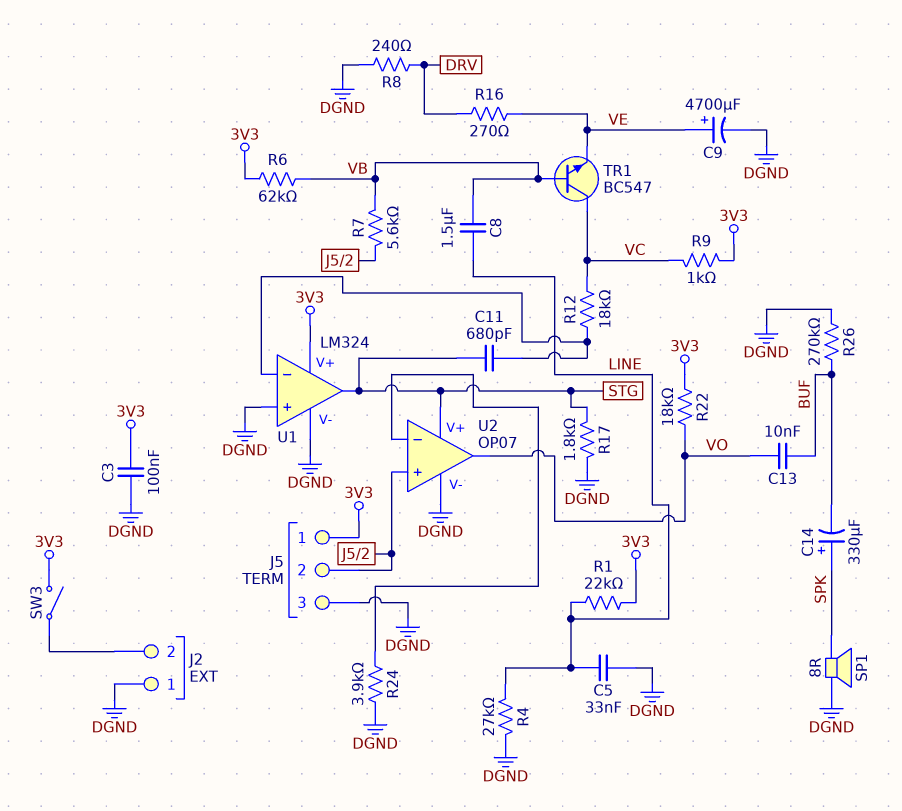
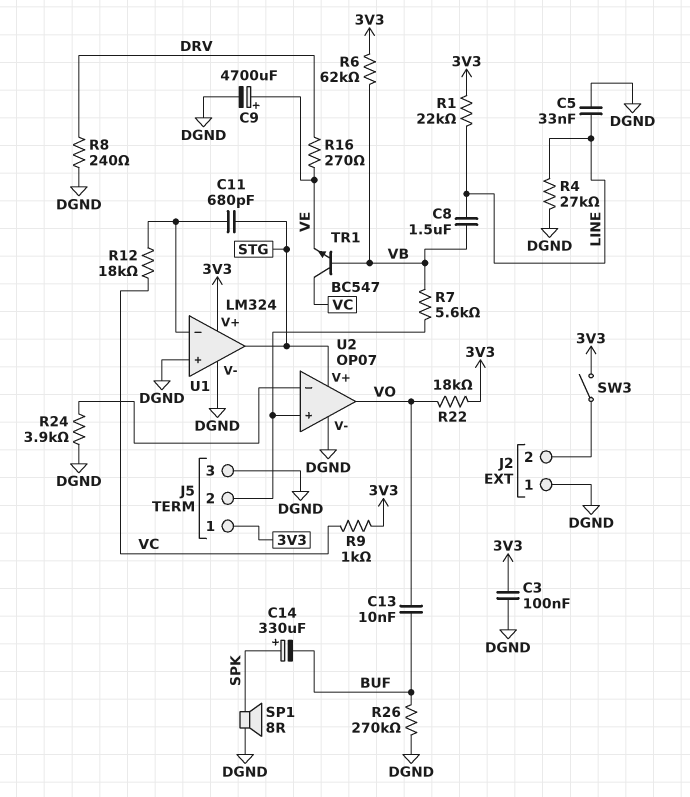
R17: 1.8k (DGND, STG) -> none

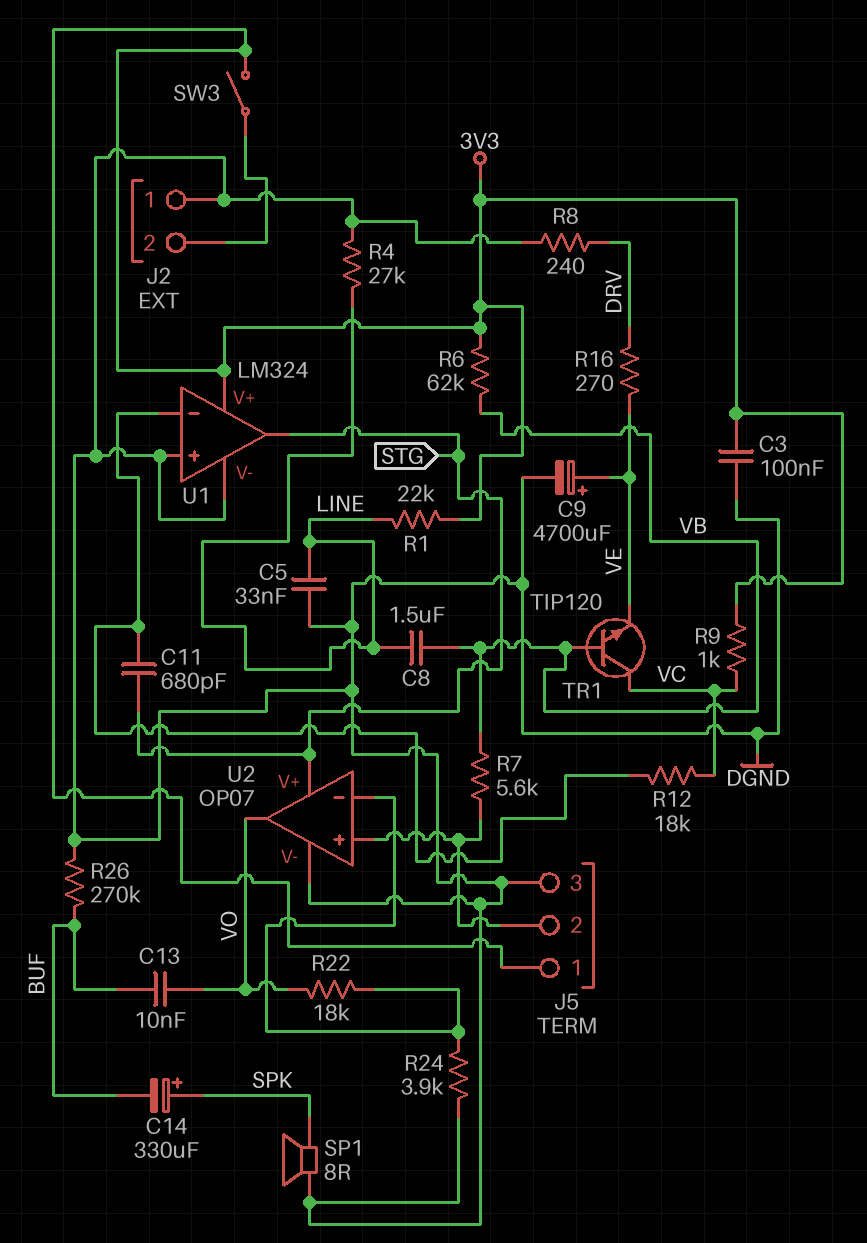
R22: 18k (3V3, VO) -> 18k (U2/in-, VO)
TR1: NPN BC547 (B VB, C VC, E VE) -> NPN TIP120 (B VB, C VC, E VE)

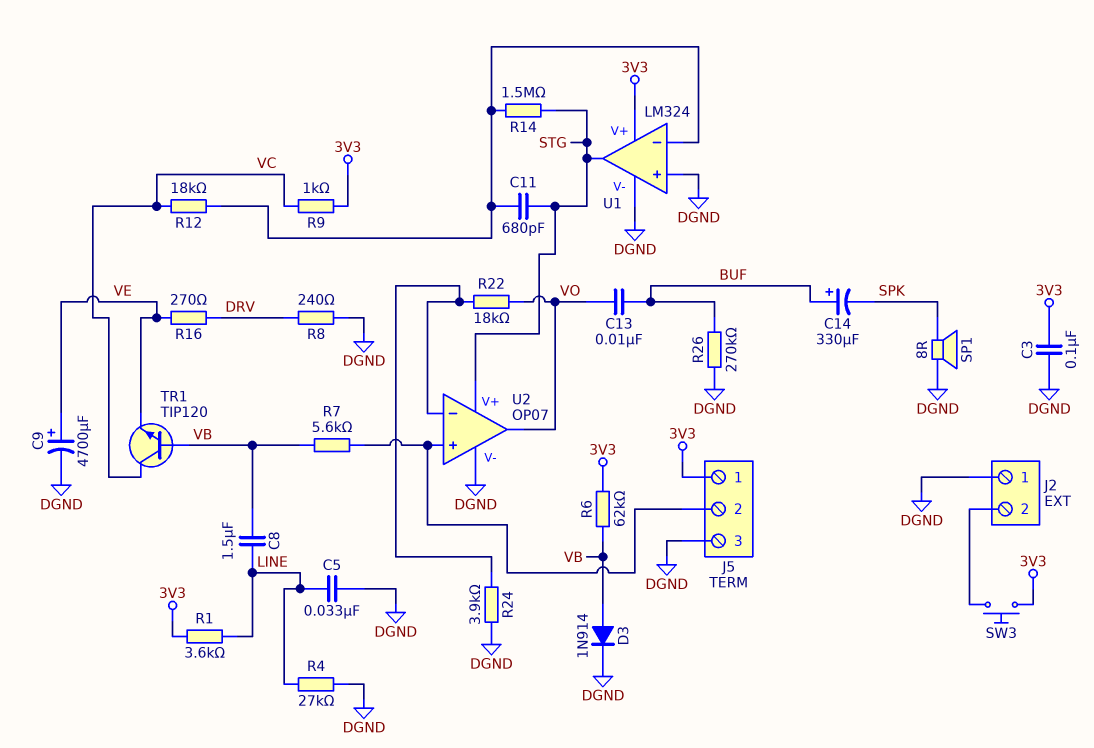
C14: 330uF (plus SPK, minus BUF) -> 330uF (plus BUF, minus SPK)
D3: none -> diode 1N914 (A VB, K DGND)
R1: 22k (3V3, LINE) -> 3.6k (3V3, LINE)
R14: none -> 1.5M (STG, U1/in-)
SW3: switch (3V3, J2/2) -> button (3V3, J2/2)

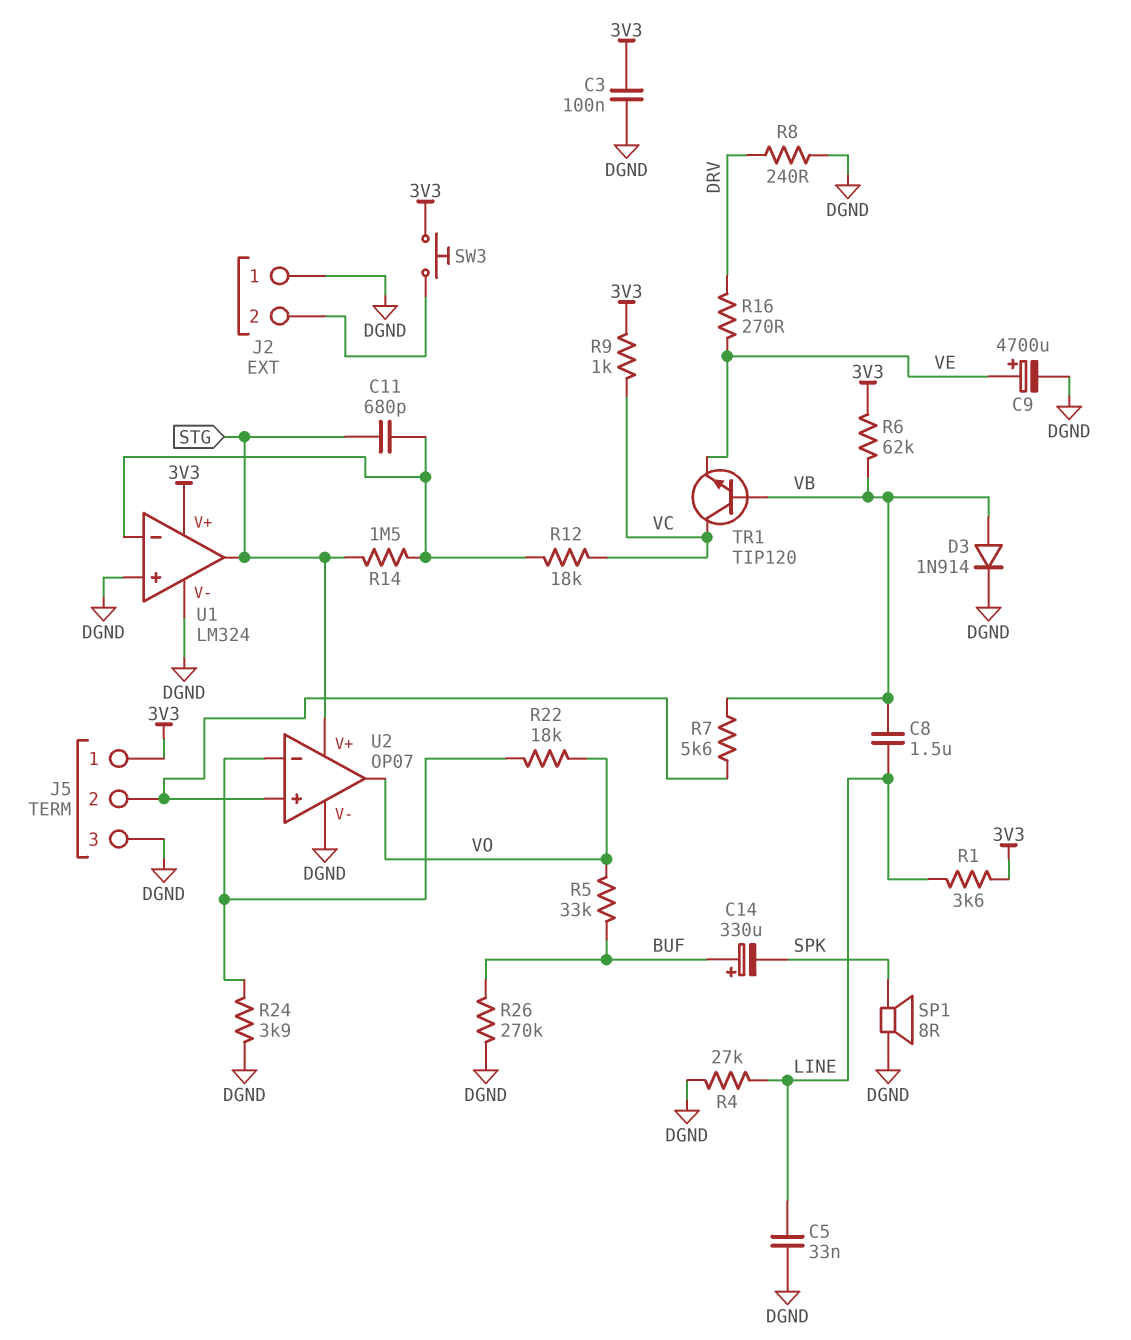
C13: 10nF (BUF, VO) -> none
R5: none -> 33k (BUF, VO)

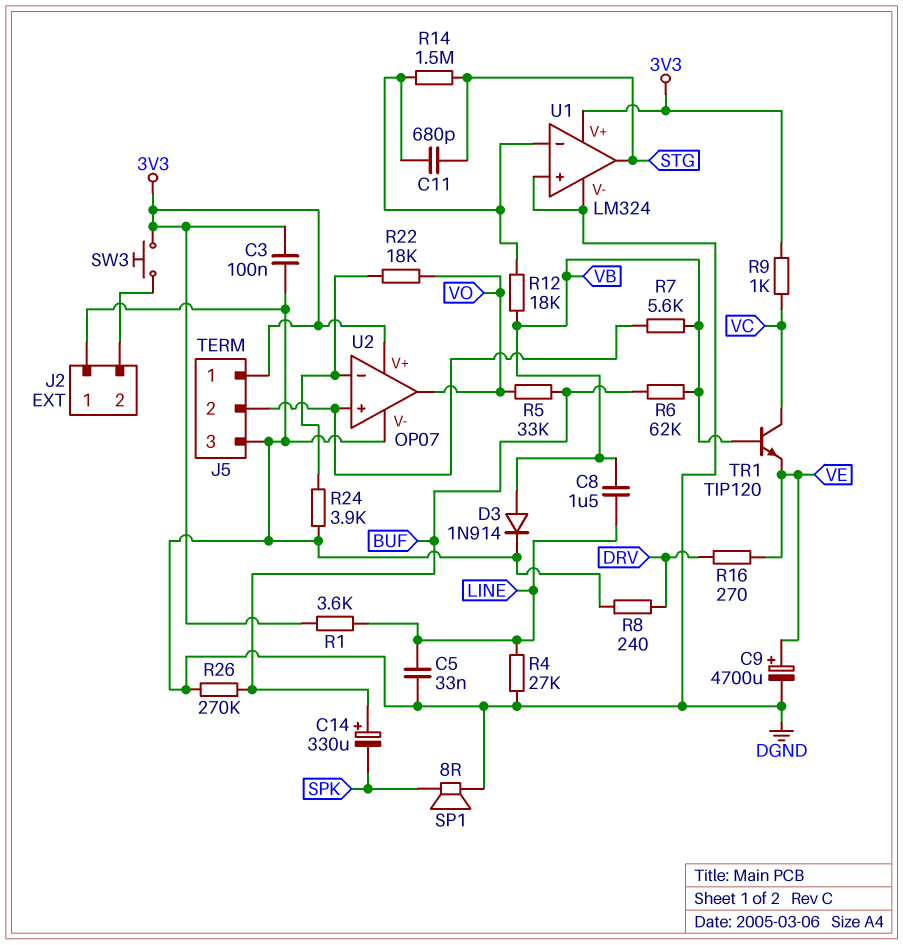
R6: 62k (3V3, VB) -> 62k (BUF, VB)
R12: 18k (U1/in-, VC) -> 18k (U1/in-, VB)
U2 pin V+: STG -> 3V3

